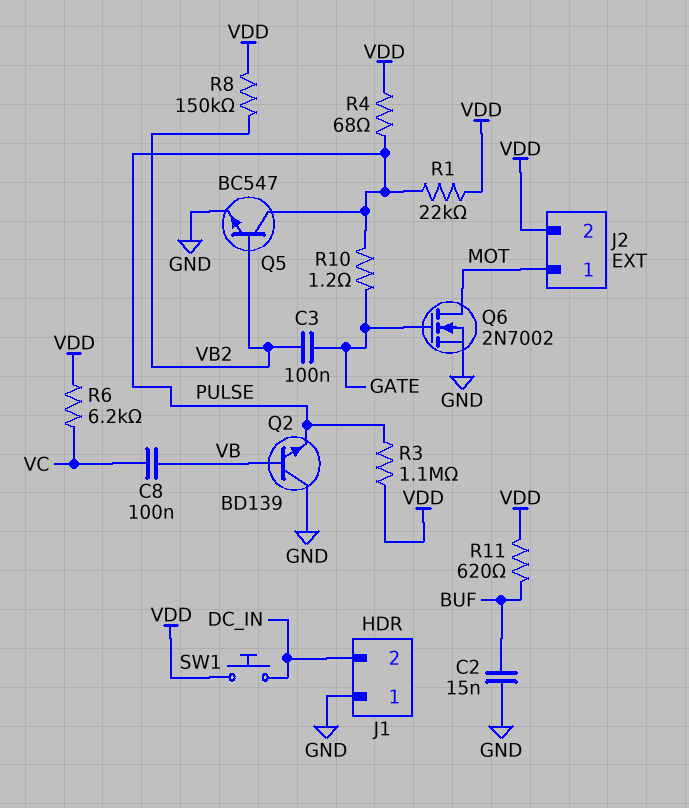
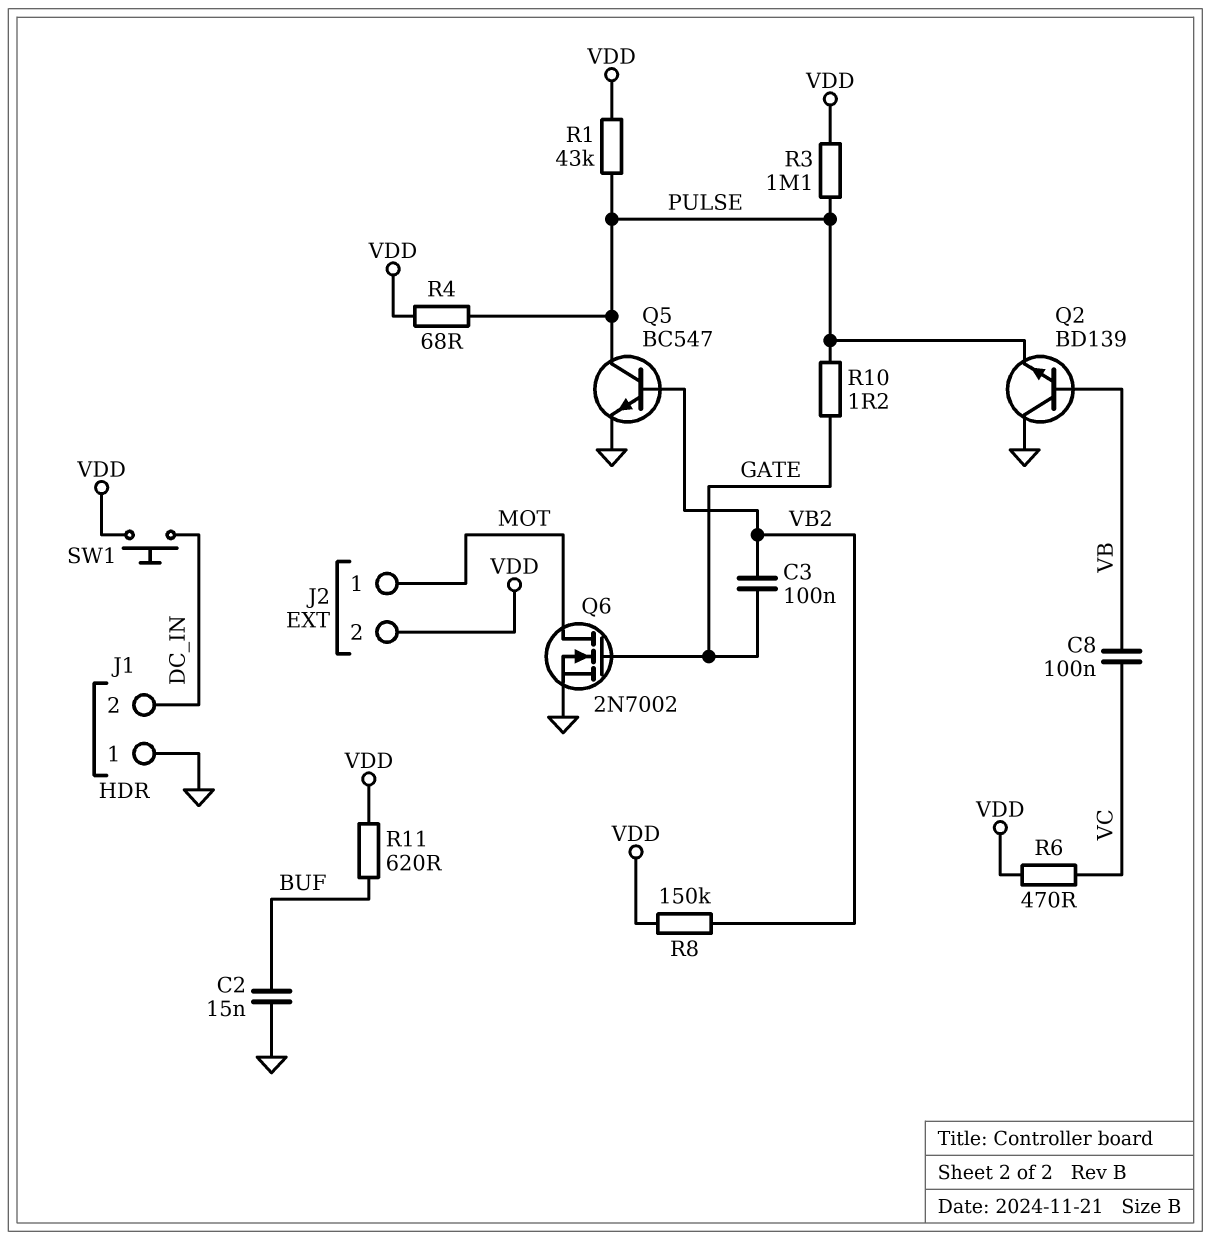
R1: 22k (PULSE, VDD) -> 43k (PULSE, VDD)
R6: 6.2k (VC, VDD) -> 470 (VC, VDD)

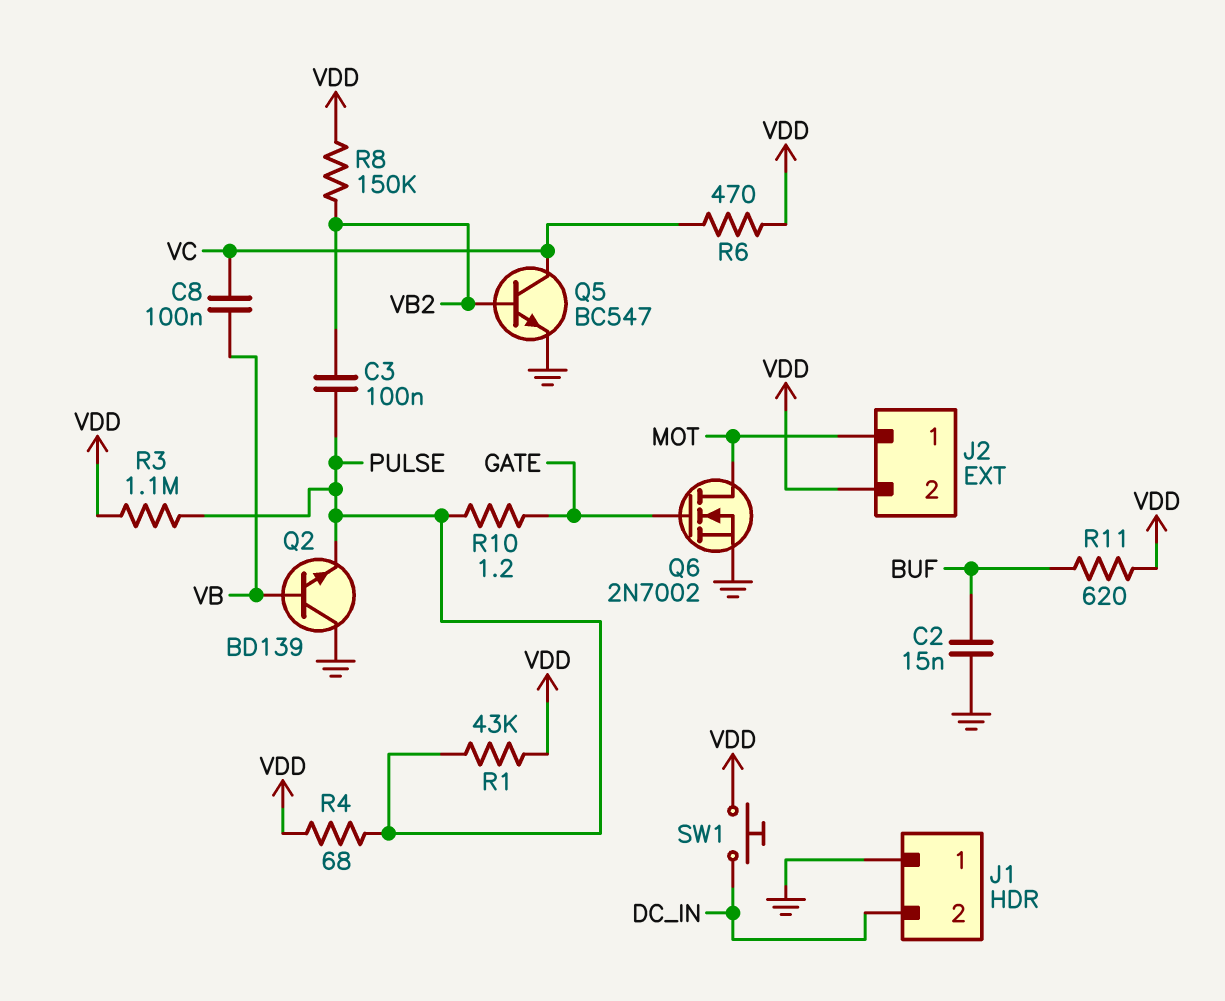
C3: 100nF (GATE, VB2) -> 100nF (PULSE, VB2)
Q5: NPN BC547 (B VB2, C PULSE, E GND) -> NPN BC547 (B VB2, C VC, E GND)

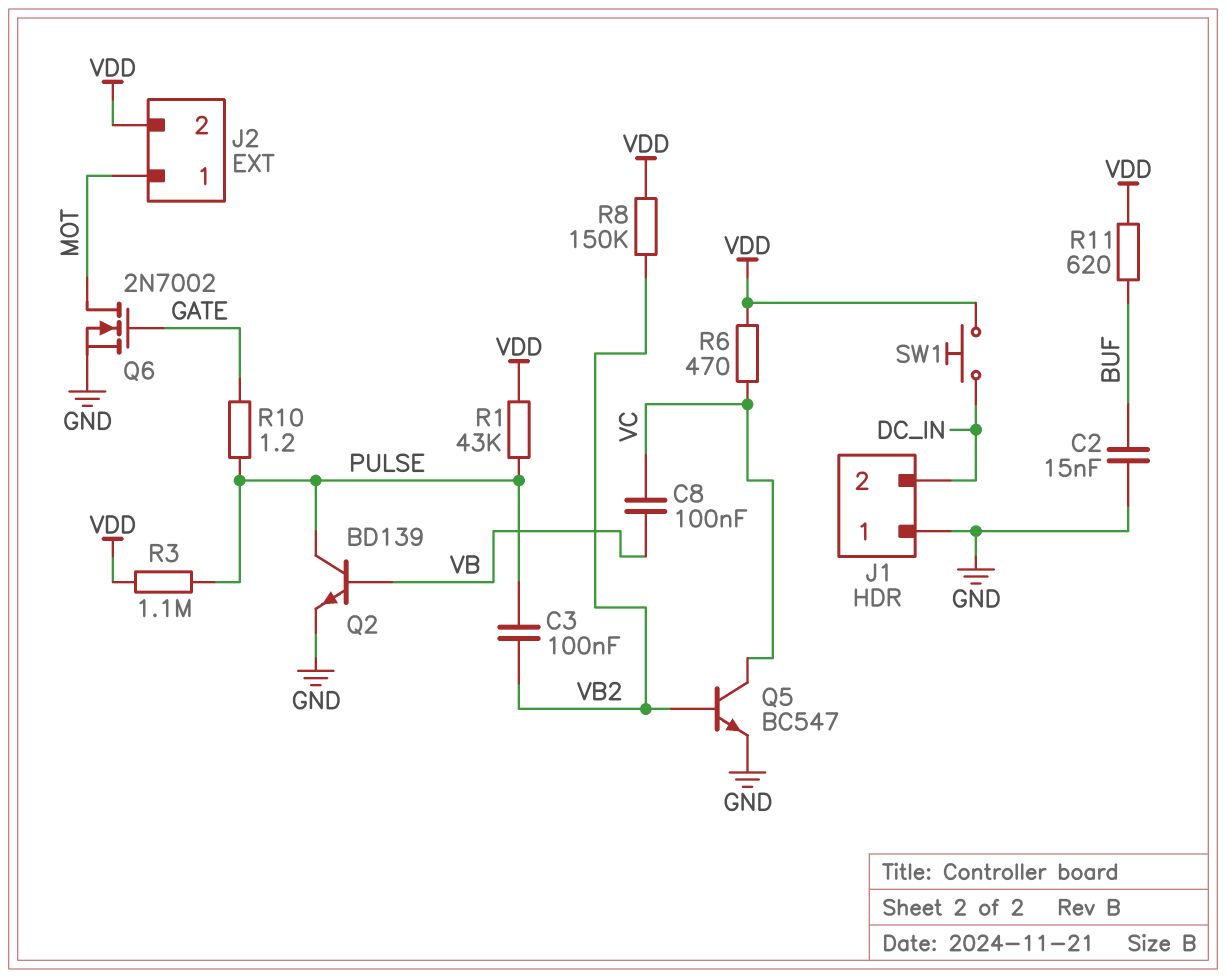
Q2: NPN BD139 (B VB, C GND, E PULSE) -> NPN BD139 (B VB, C PULSE, E GND)
R4: 68 (PULSE, VDD) -> none

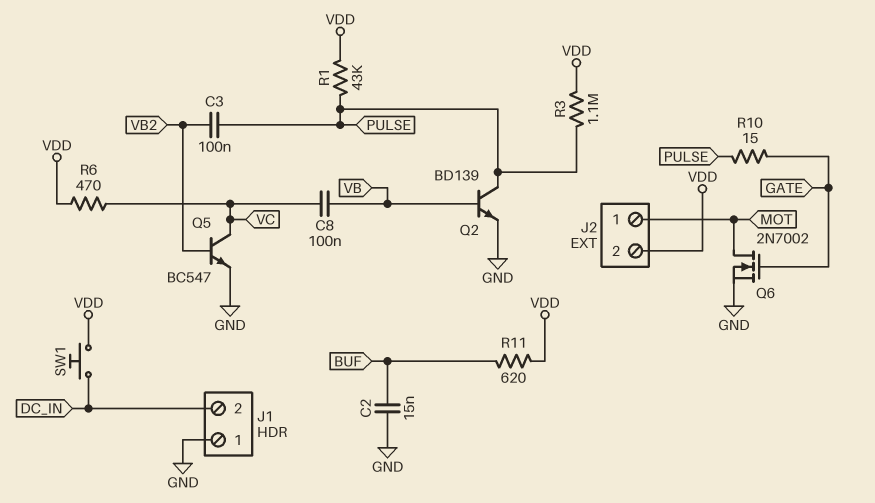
R8: 150k (VB2, VDD) -> none
R10: 1.2 (GATE, PULSE) -> 15 (GATE, PULSE)

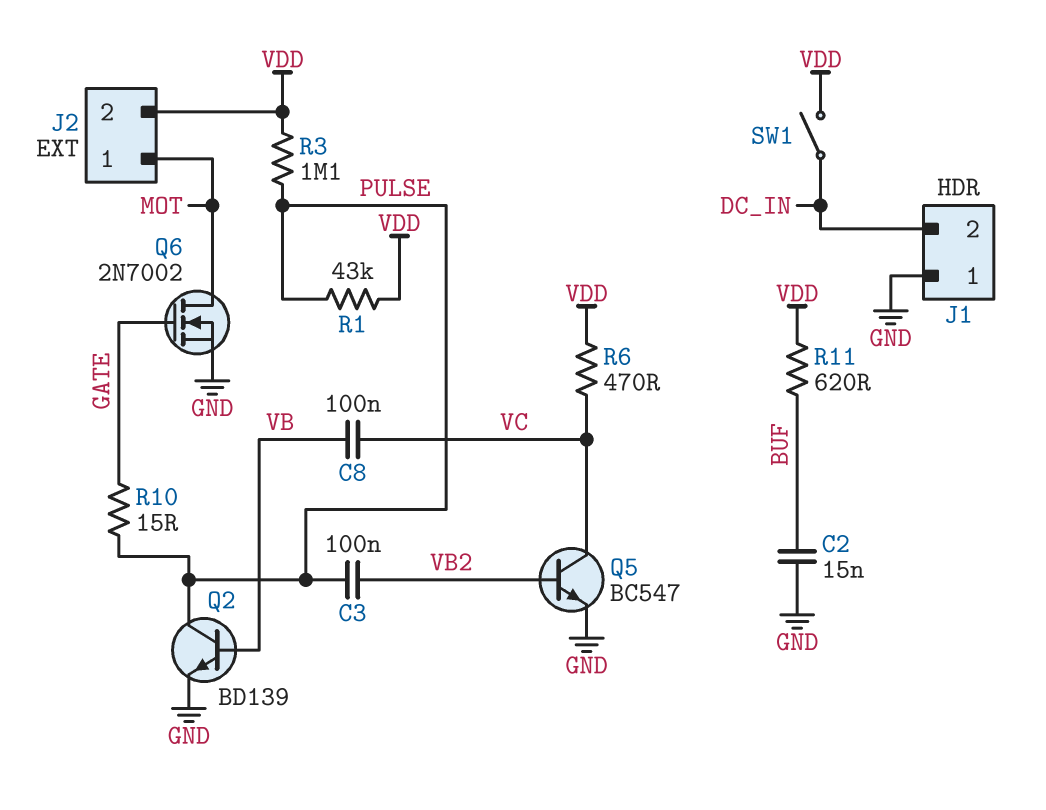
SW1: button (DC_IN, VDD) -> switch (DC_IN, VDD)

